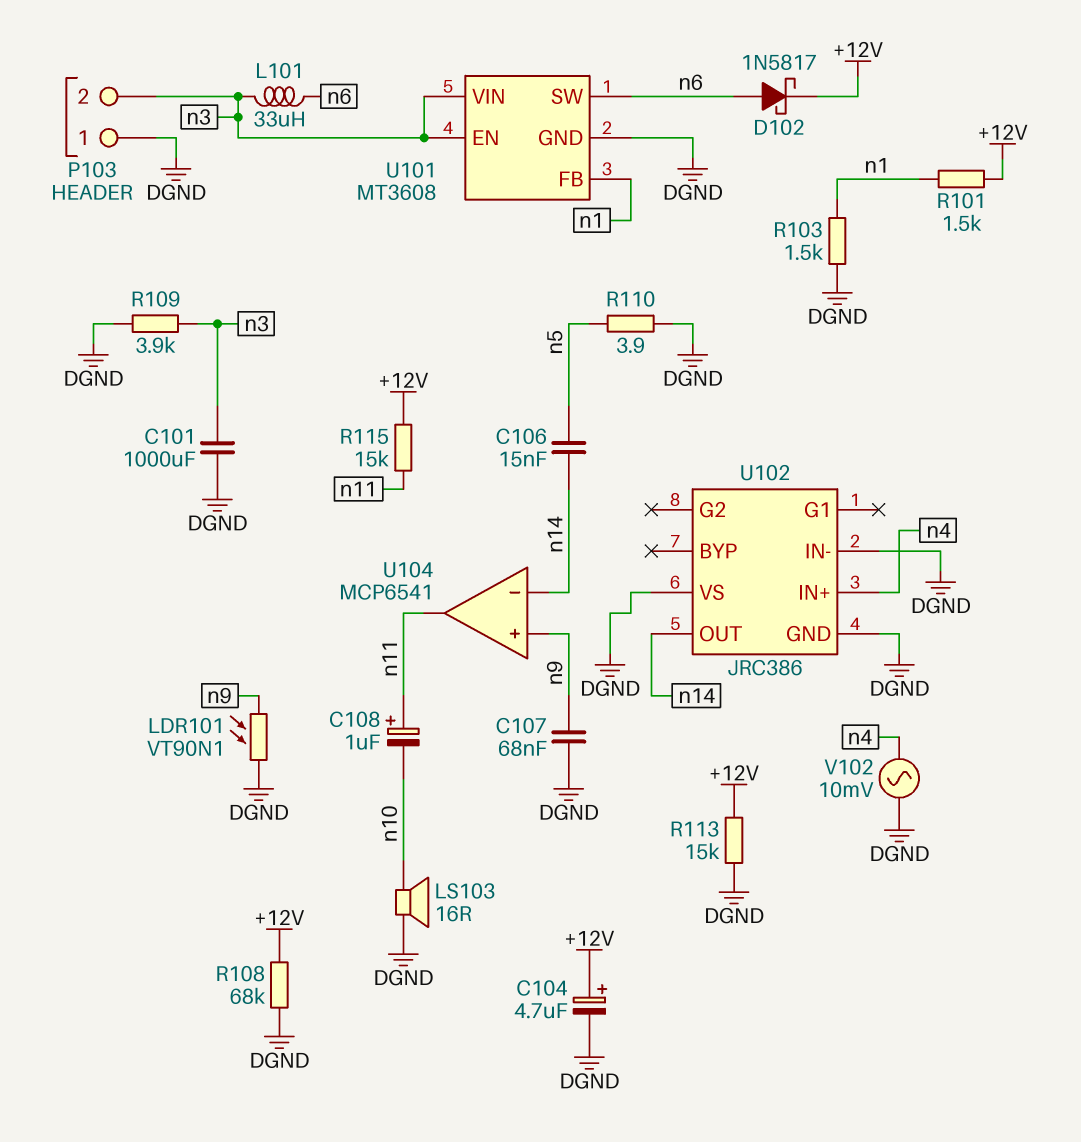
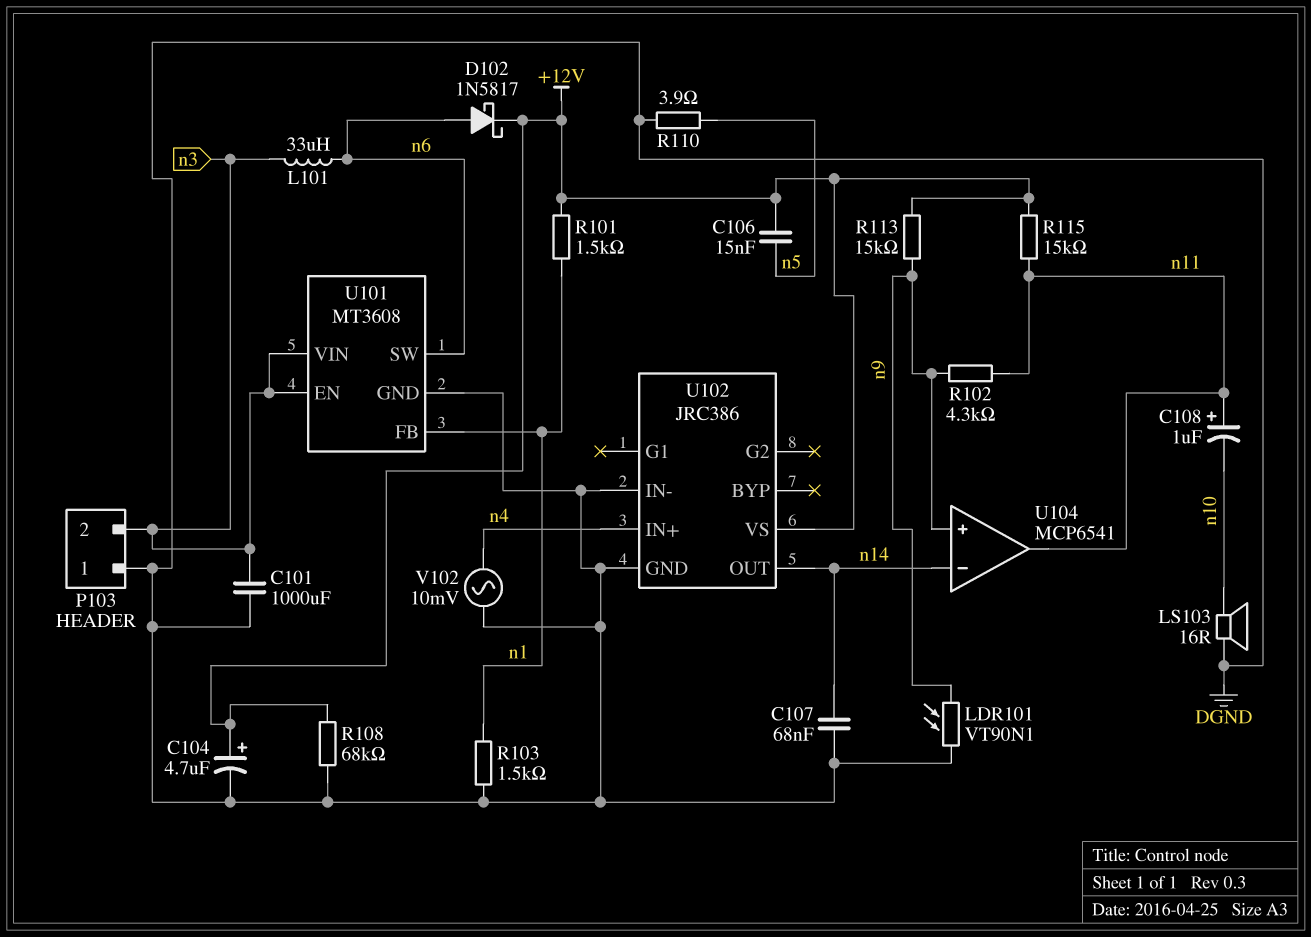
C106: 15nF (n5, n14) -> 15nF (+12V, n5)
C107: 68nF (DGND, n9) -> 68nF (DGND, n14)
R102: none -> 4.3k (n9, n11)
R109: 3.9k (DGND, n3) -> none
R113: 15k (+12V, DGND) -> 15k (+12V, n9)
U102 pin VS: DGND -> +12V

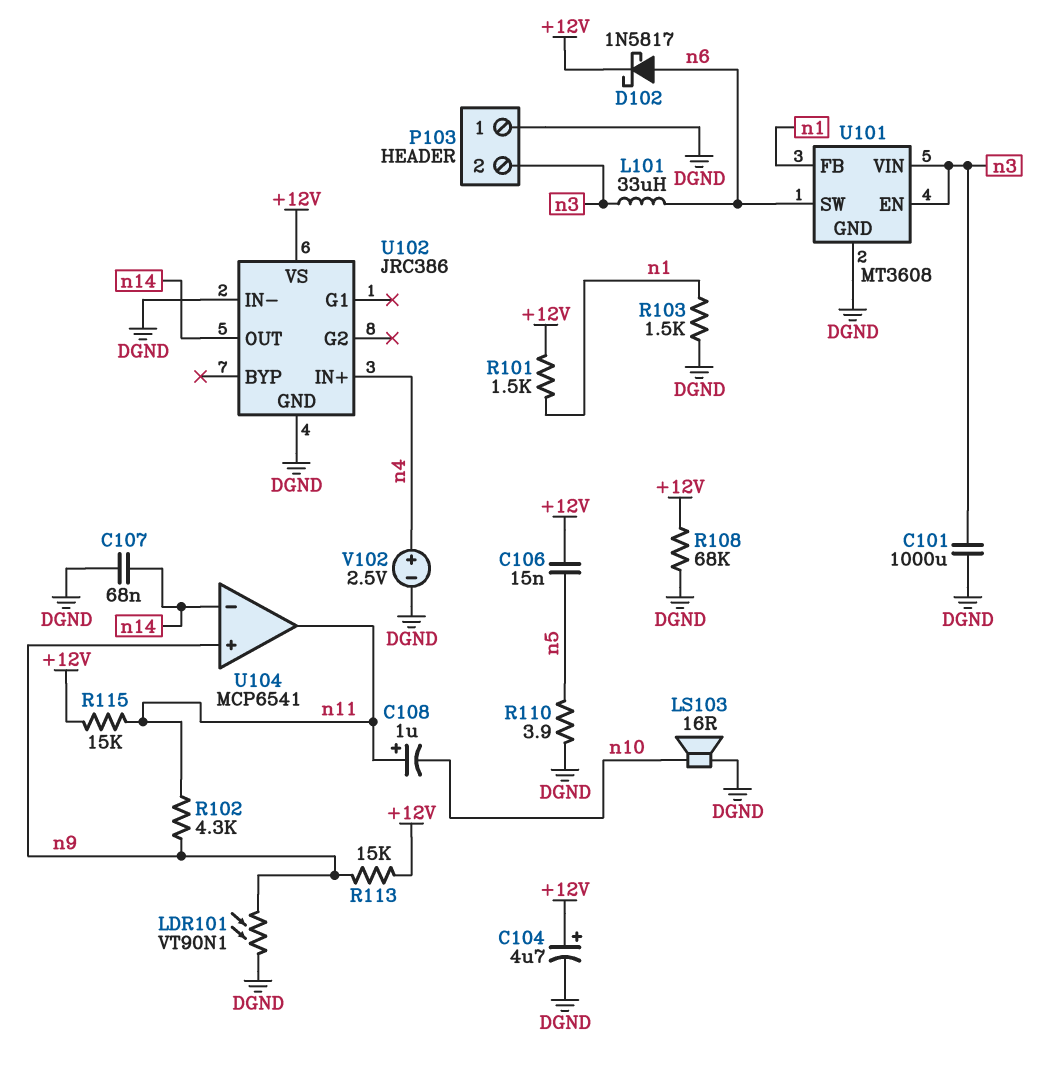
V102: AC 10mV (DGND, n4) -> 2.5V (plus n4, minus DGND)

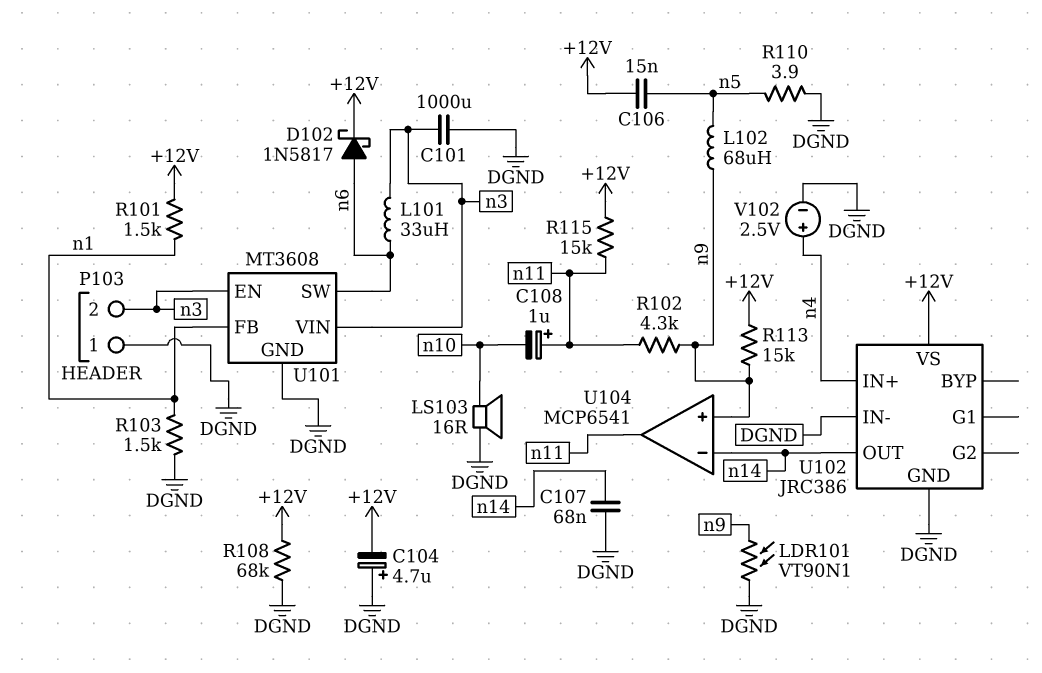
C104: 4.7uF (plus +12V, minus DGND) -> 4.7uF (plus DGND, minus +12V)
L102: none -> 68uH (n5, n9)

